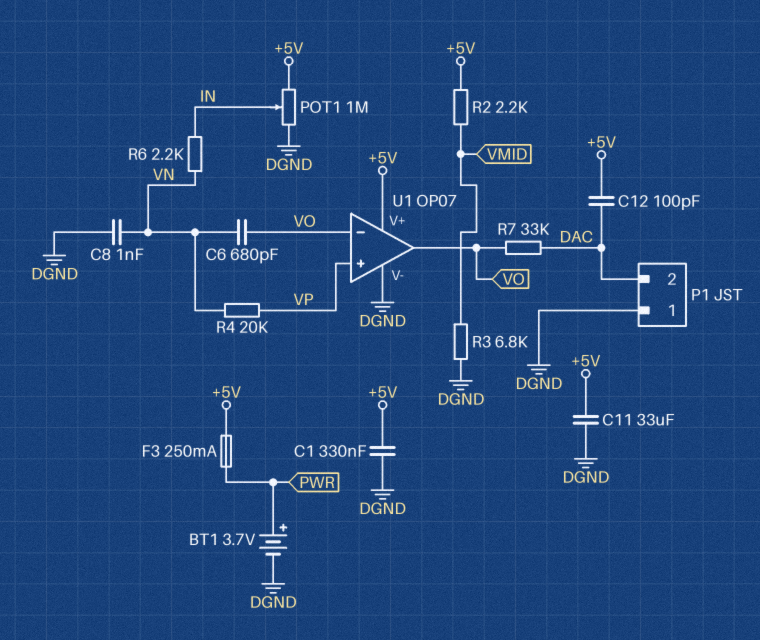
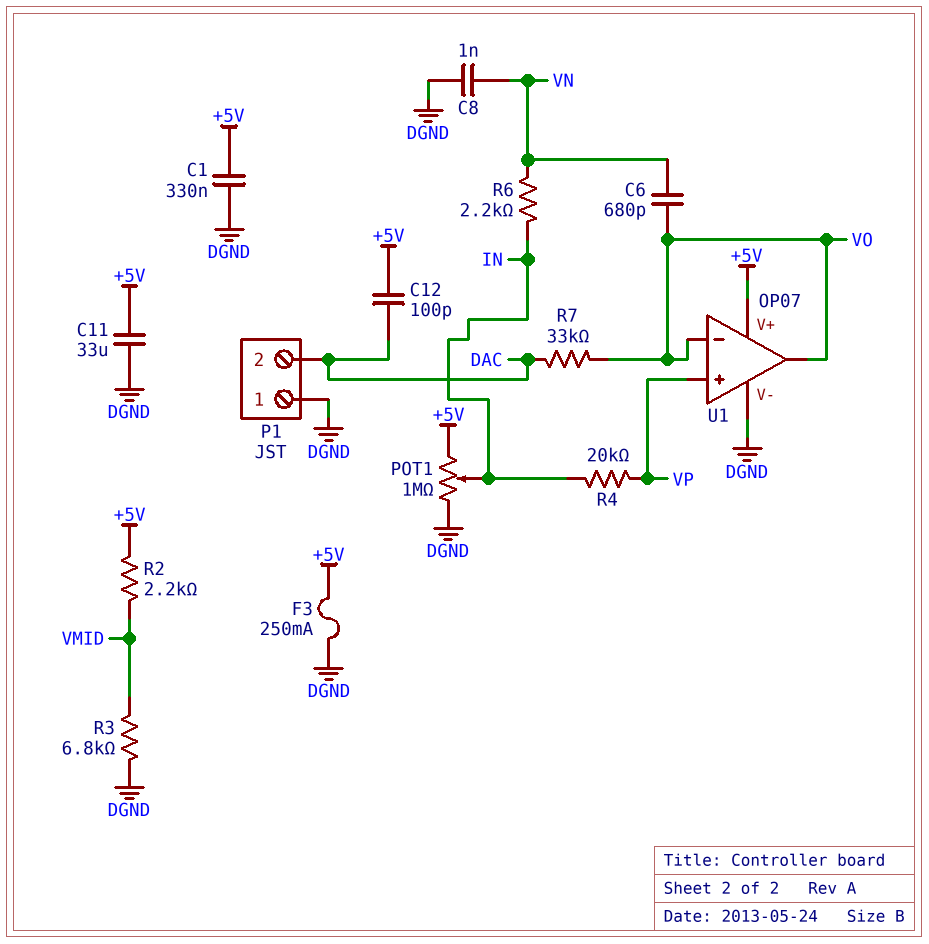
BT1: 3.7V (plus PWR, minus DGND) -> none
F3: 250mA (+5V, PWR) -> 250mA (+5V, DGND)
R4: 20k (VN, VP) -> 20k (IN, VP)

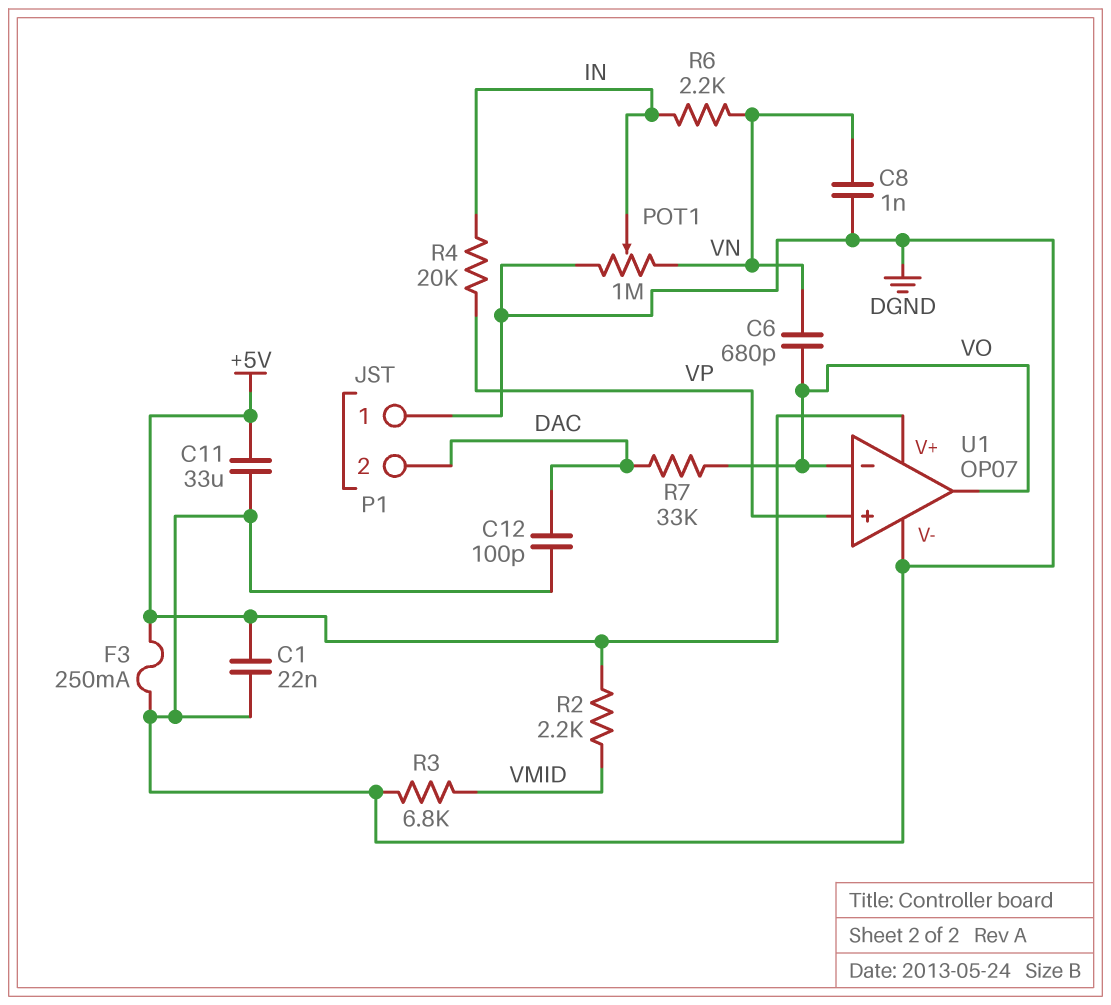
C1: 330nF (+5V, DGND) -> 22nF (+5V, DGND)
C12: 100pF (+5V, DAC) -> 100pF (DAC, DGND)
POT1: 1M (+5V, DGND, wiper IN) -> 1M (DGND, VN, wiper IN)

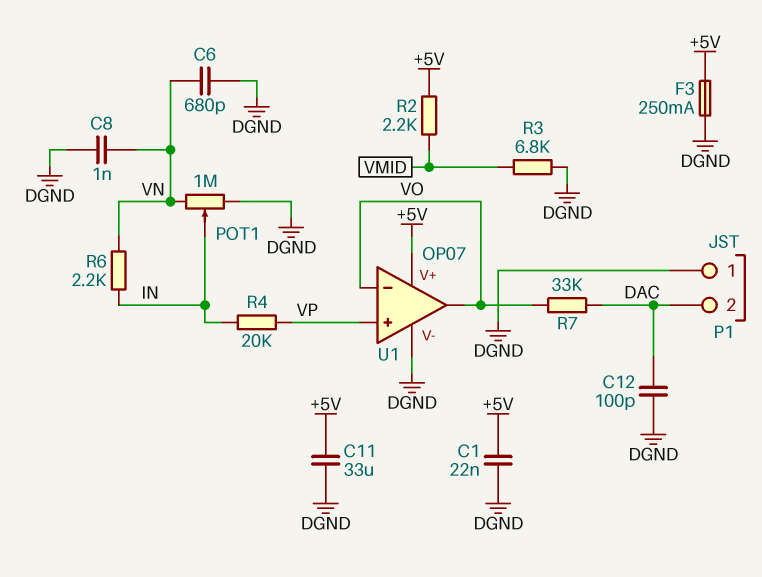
C6: 680pF (VN, VO) -> 680pF (DGND, VN)

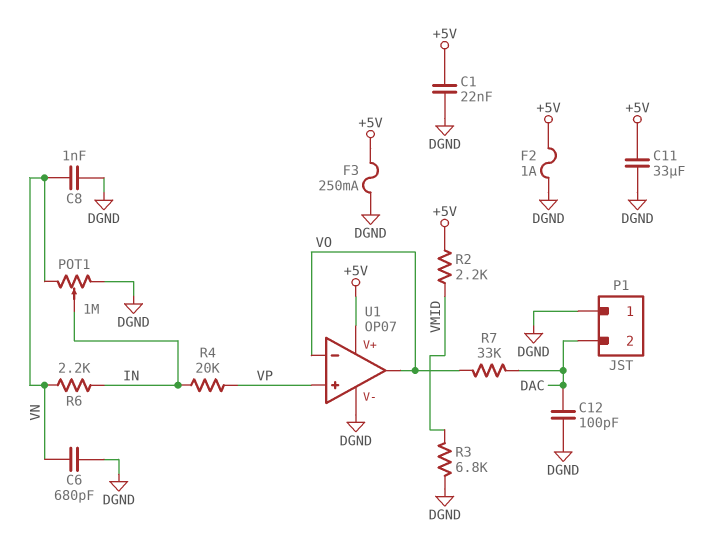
F2: none -> 1A (+5V, DGND)

